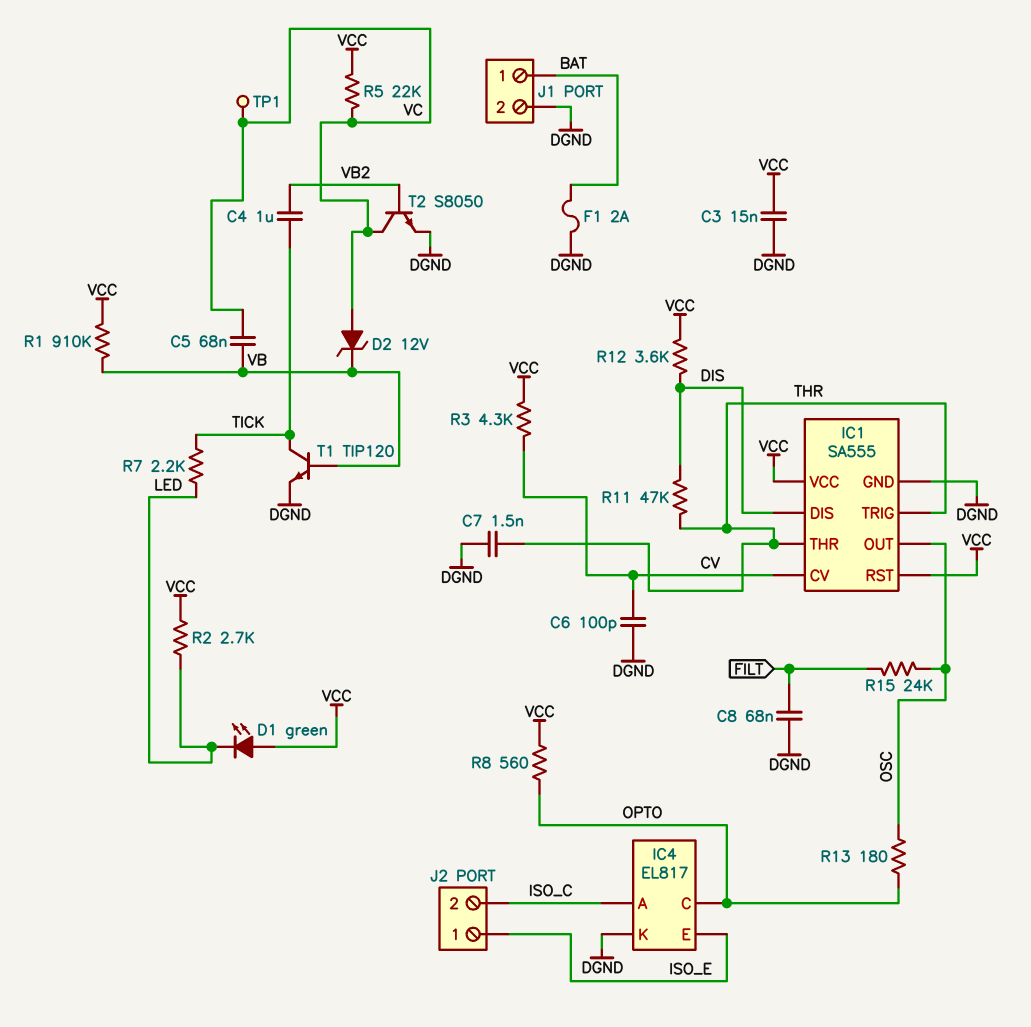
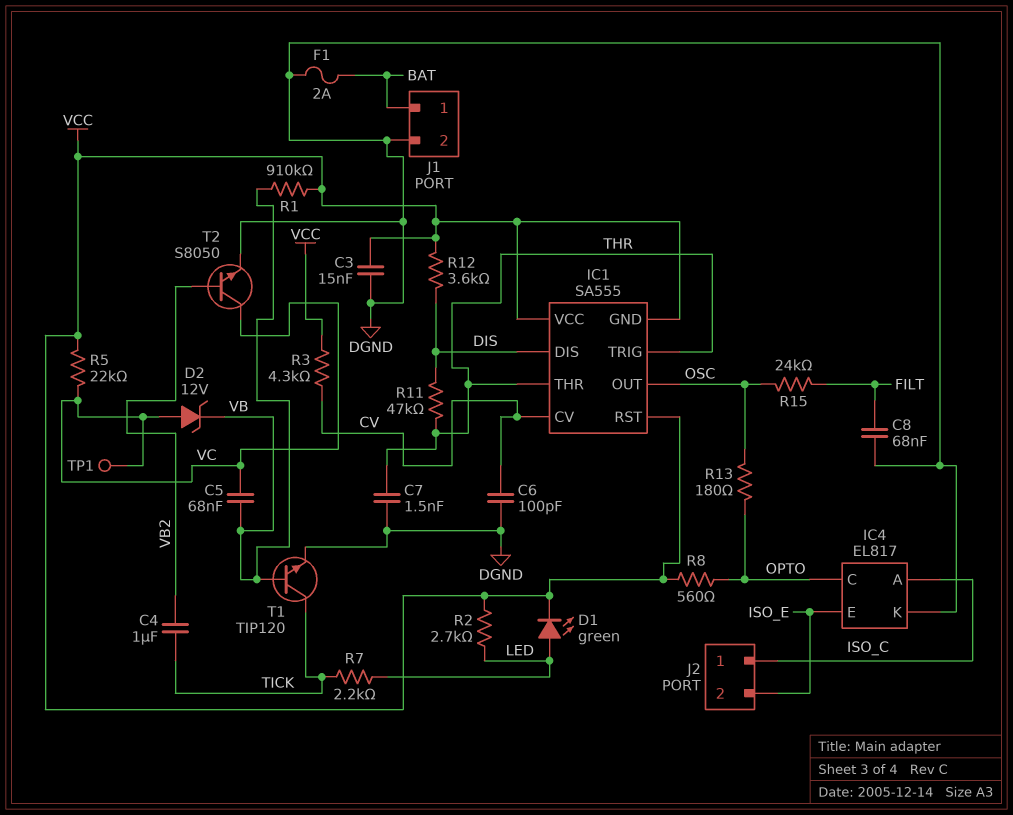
D1: LED green (A VCC, K LED) -> LED green (A LED, K VCC)
IC1 pin GND: DGND -> VCC
J2 pin 1: ISO_E -> ISO_C
J2 pin 2: ISO_C -> ISO_E

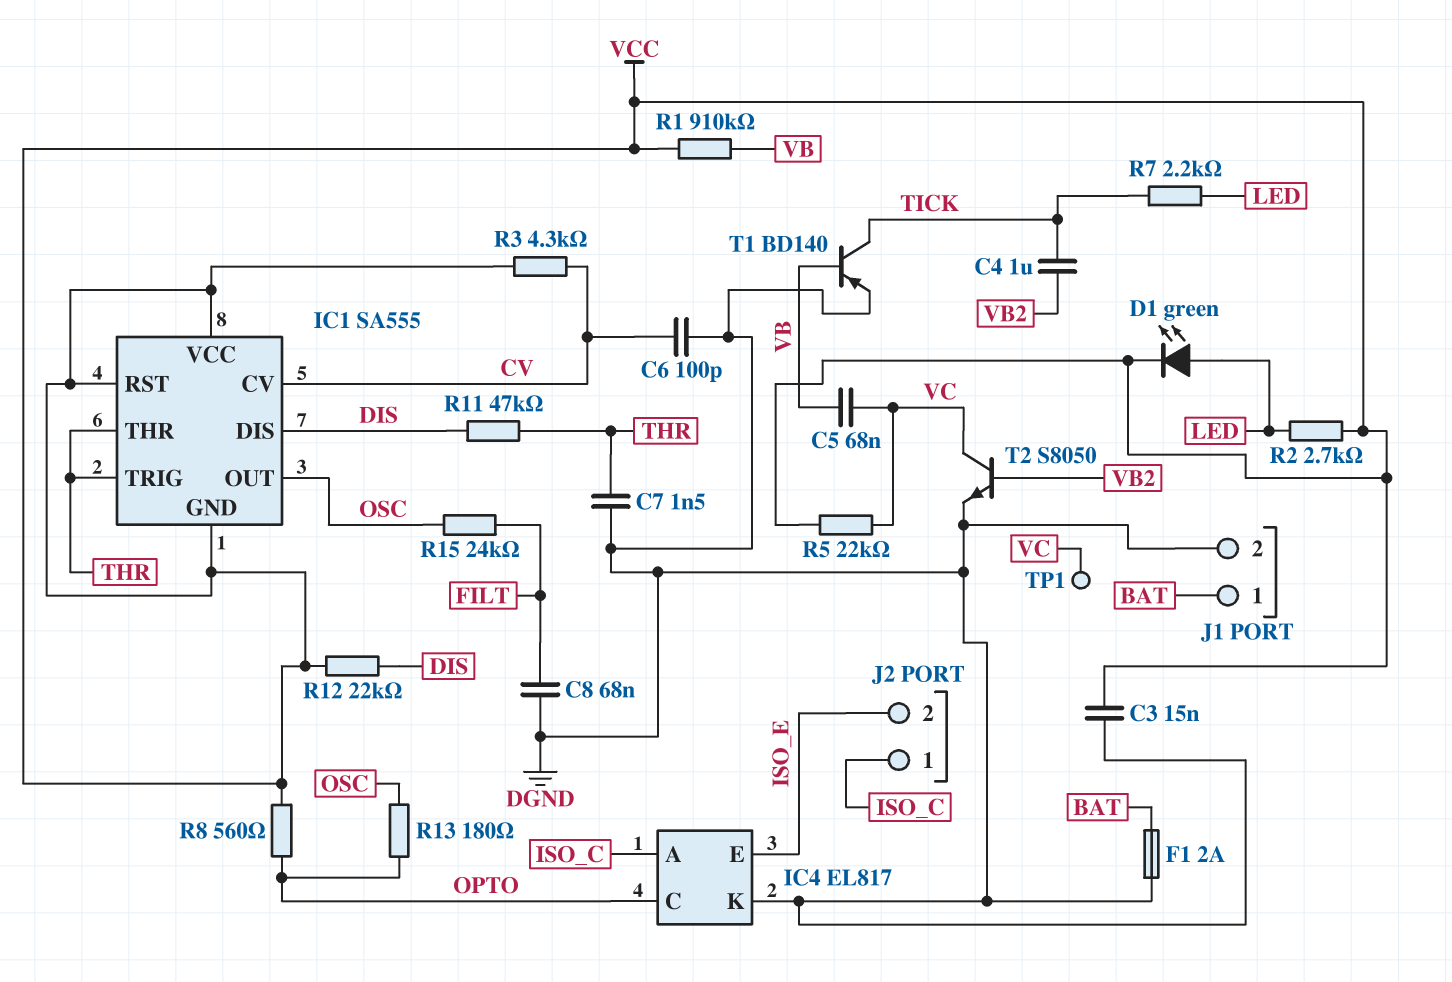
D2: zener 12V (A VC, K VB) -> none
R12: 3.6k (DIS, VCC) -> 22k (DIS, VCC)
T1: NPN TIP120 (B VB, C TICK, E DGND) -> PNP BD140 (B VB, C TICK, E DGND)

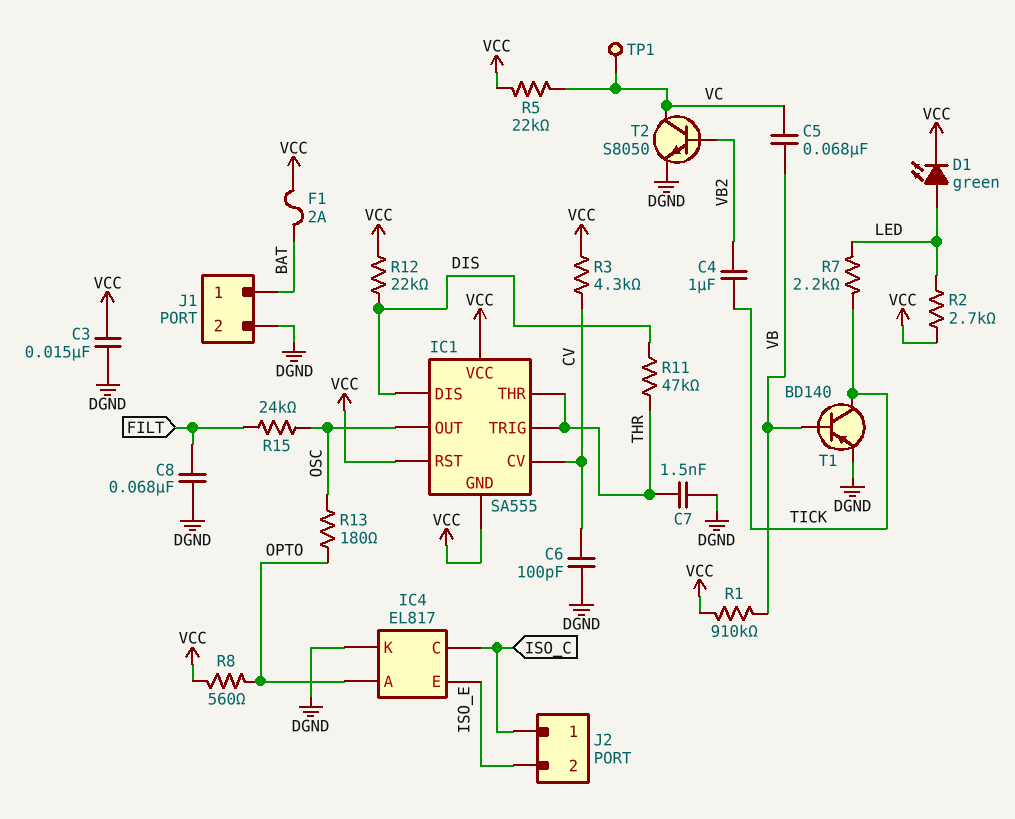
F1: 2A (BAT, DGND) -> 2A (BAT, VCC)
IC4 pin A: ISO_C -> OPTO
IC4 pin C: OPTO -> ISO_C

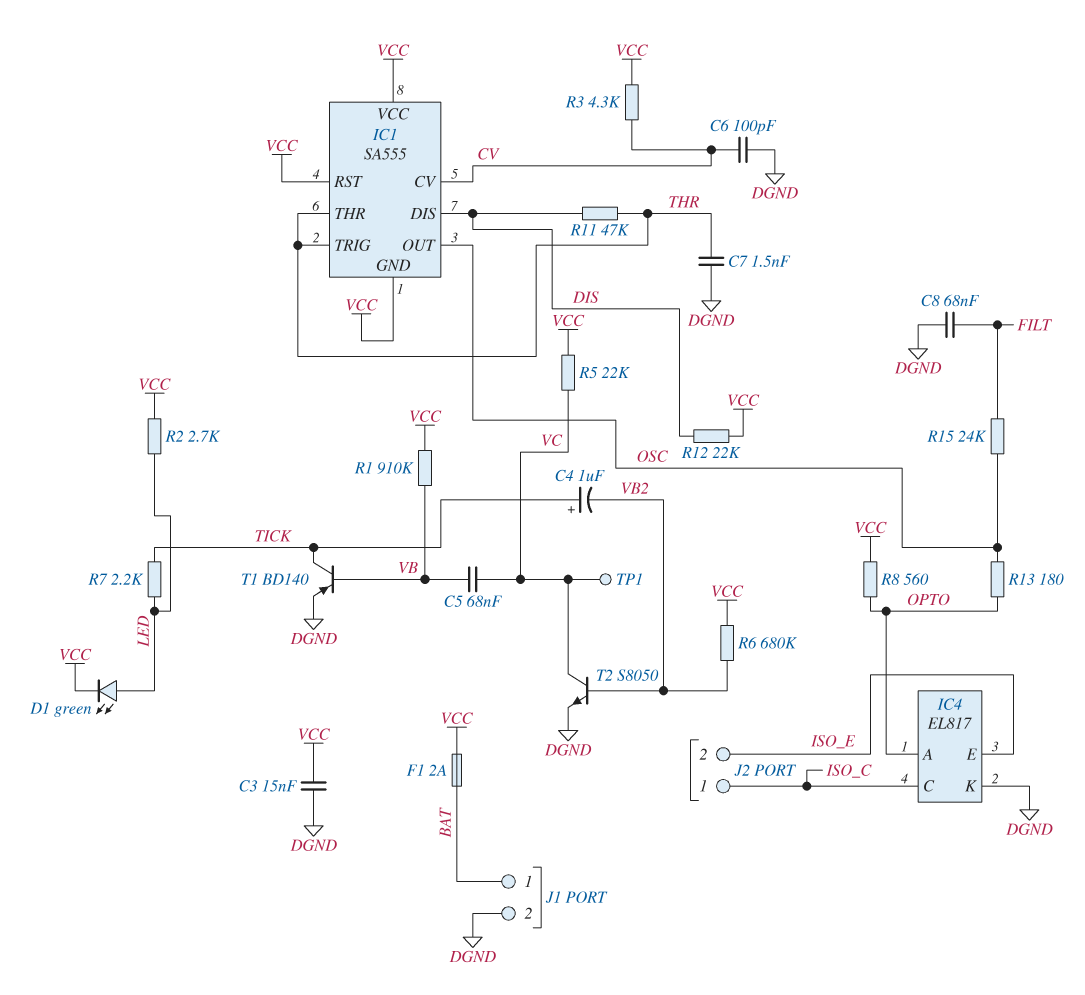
C4: 1uF (TICK, VB2) -> 1uF (plus TICK, minus VB2)
R6: none -> 680k (VB2, VCC)

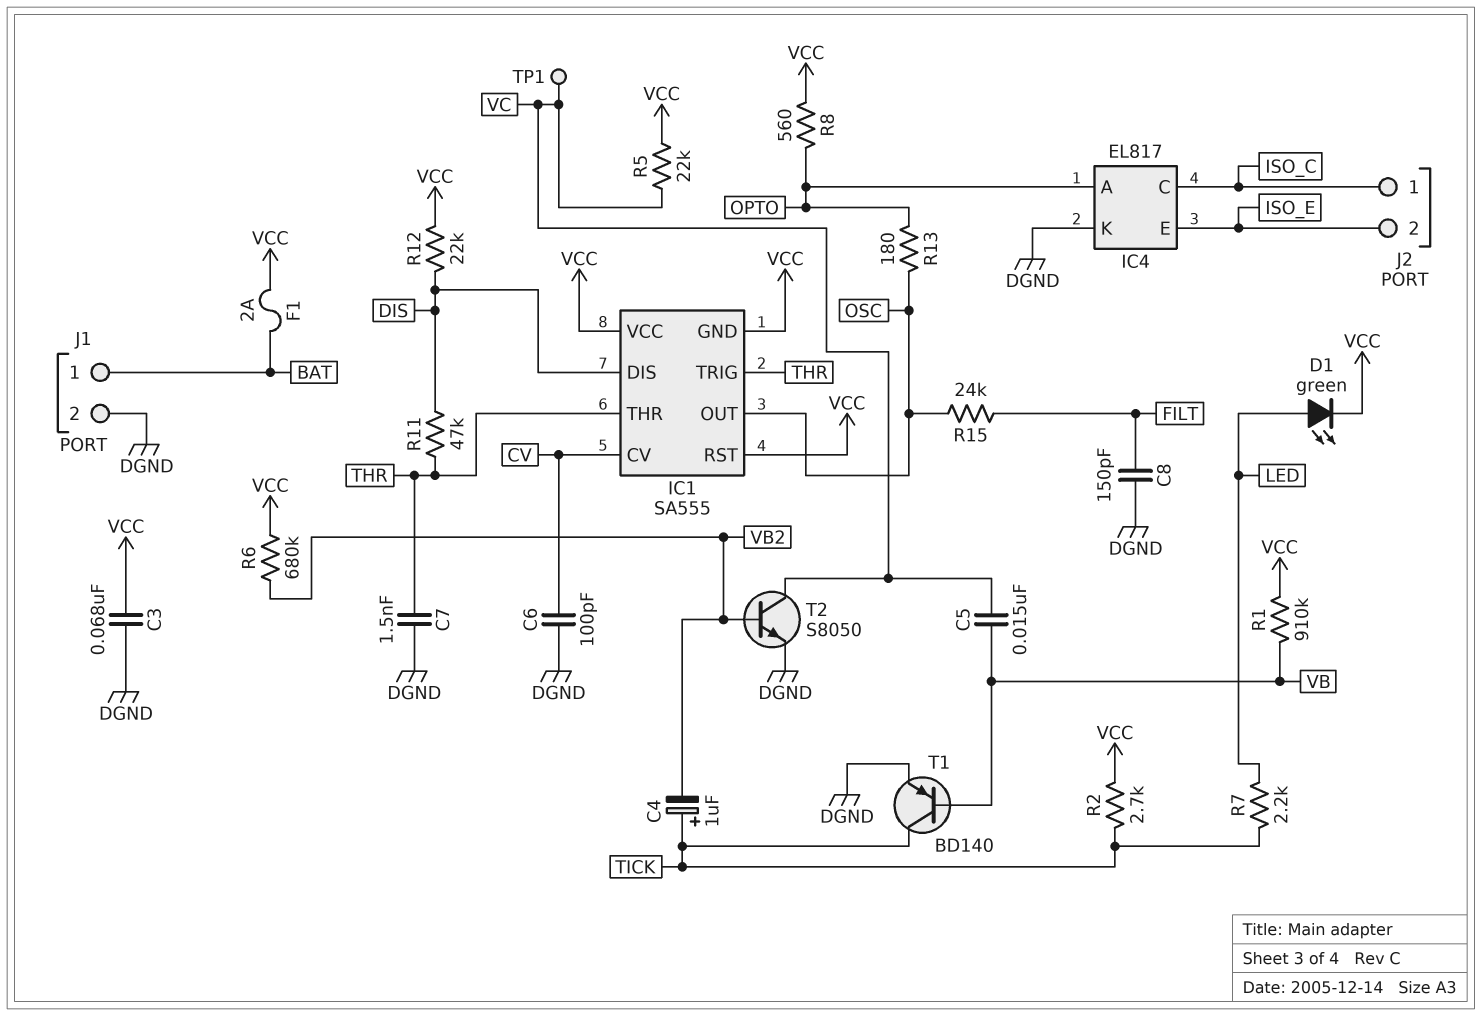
C3: 15nF (DGND, VCC) -> 68nF (DGND, VCC)
C5: 68nF (VB, VC) -> 15nF (VB, VC)
C8: 68nF (DGND, FILT) -> 150pF (DGND, FILT)
R2: 2.7k (LED, VCC) -> 2.7k (TICK, VCC)
R3: 4.3k (CV, VCC) -> none

